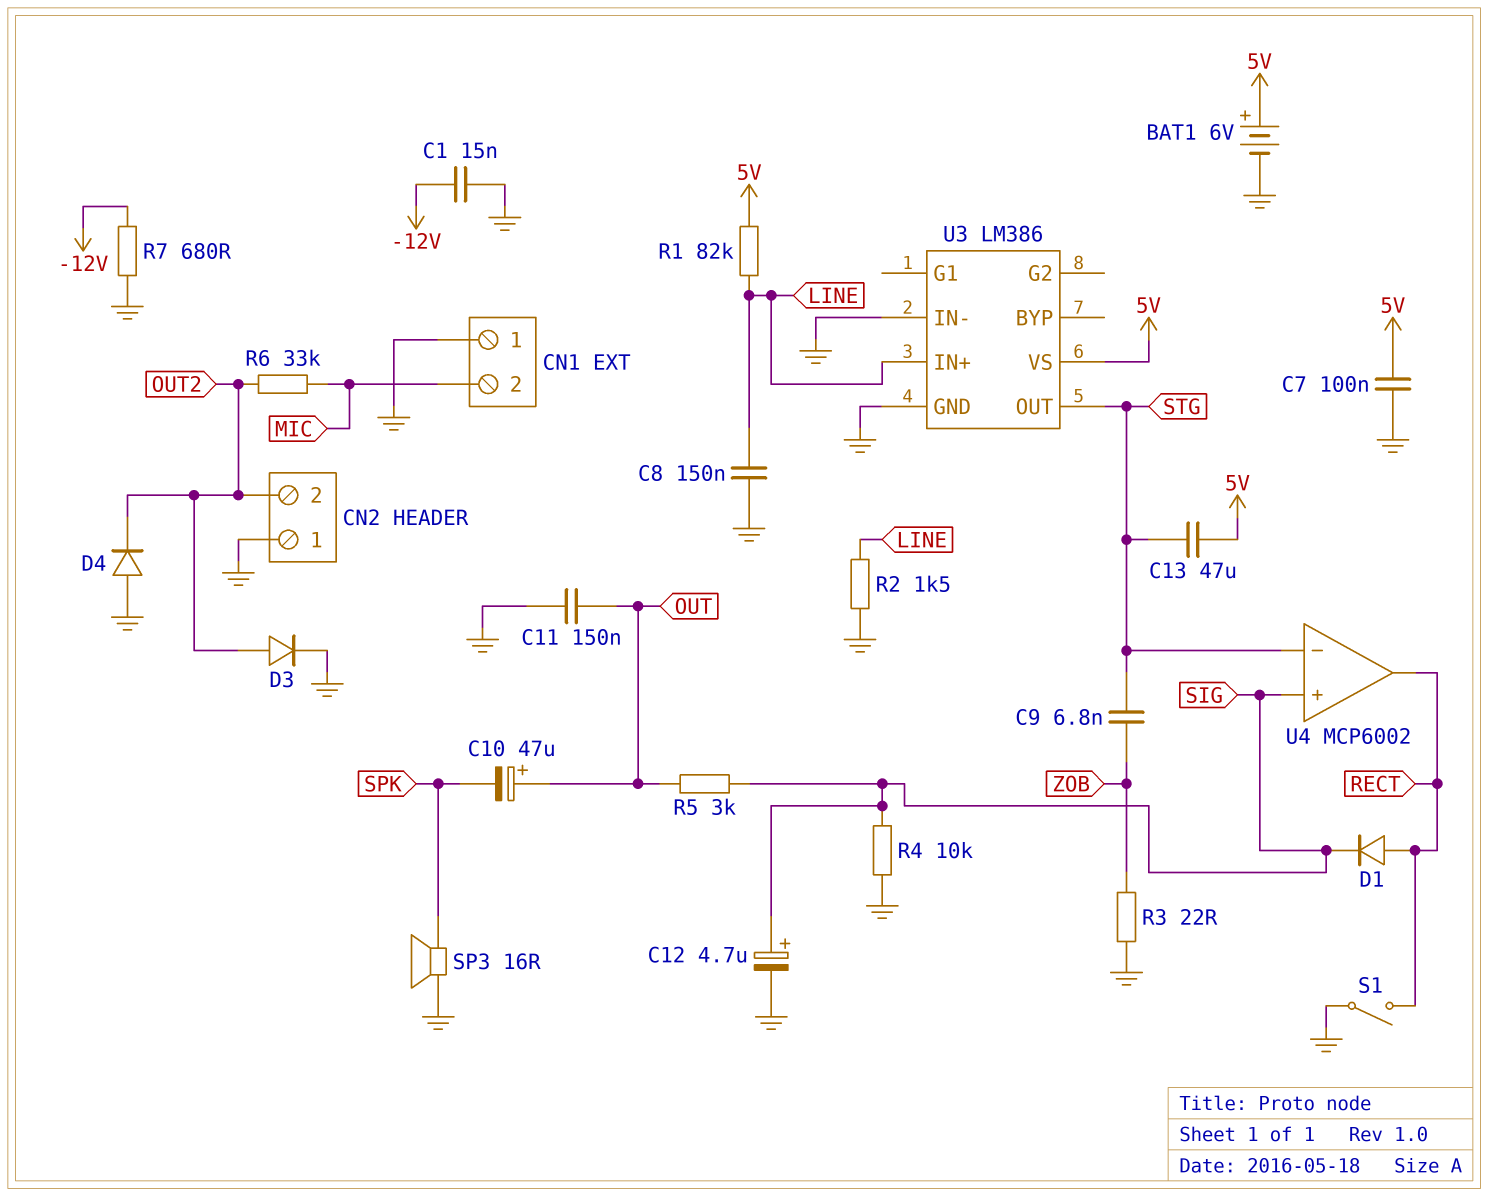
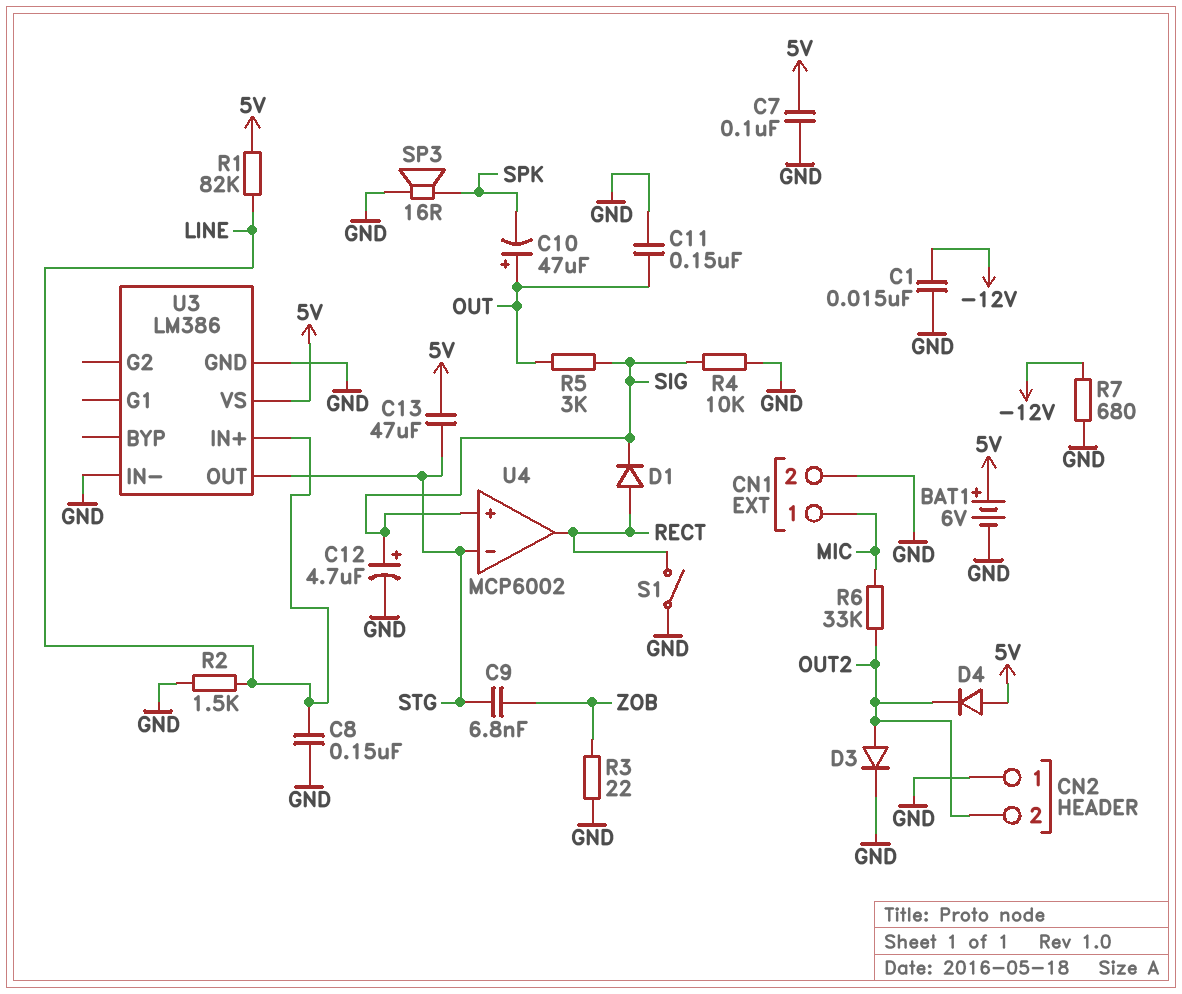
CN1 pin 1: GND -> MIC
CN1 pin 2: MIC -> GND
D4: diode (A GND, K OUT2) -> diode (A 5V, K OUT2)

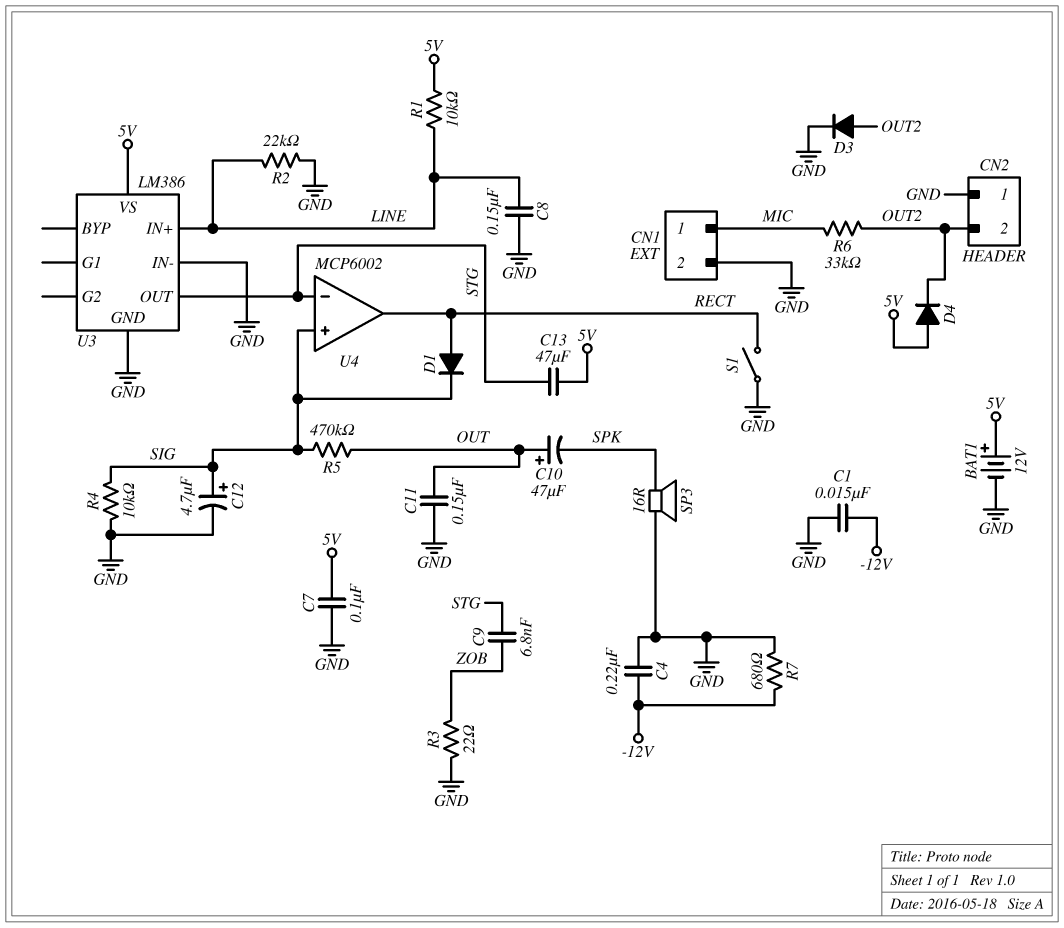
BAT1: 6V (plus 5V, minus GND) -> 12V (plus 5V, minus GND)
C4: none -> 220nF (-12V, GND)
R1: 82k (5V, LINE) -> 10k (5V, LINE)
R2: 1.5k (GND, LINE) -> 22k (GND, LINE)
R5: 3k (OUT, SIG) -> 470k (OUT, SIG)

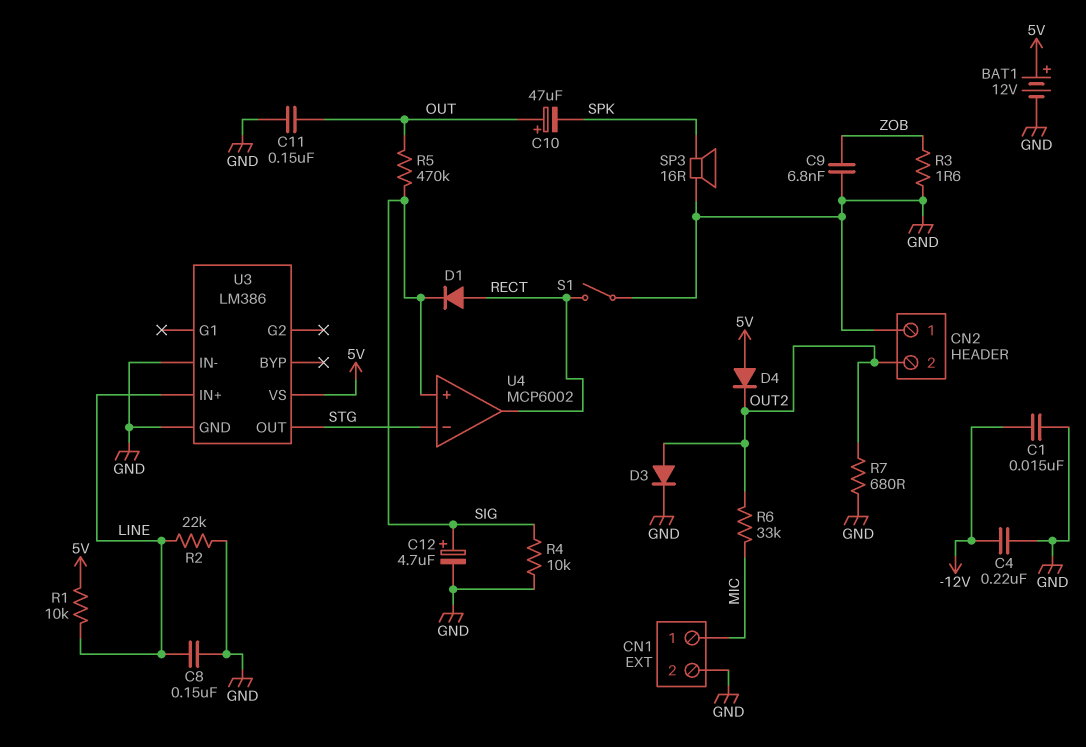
C7: 100nF (5V, GND) -> none
C9: 6.8nF (STG, ZOB) -> 6.8nF (GND, ZOB)
C13: 47uF (5V, STG) -> none
R3: 22 (GND, ZOB) -> 1.6 (GND, ZOB)
R7: 680 (-12V, GND) -> 680 (GND, OUT2)

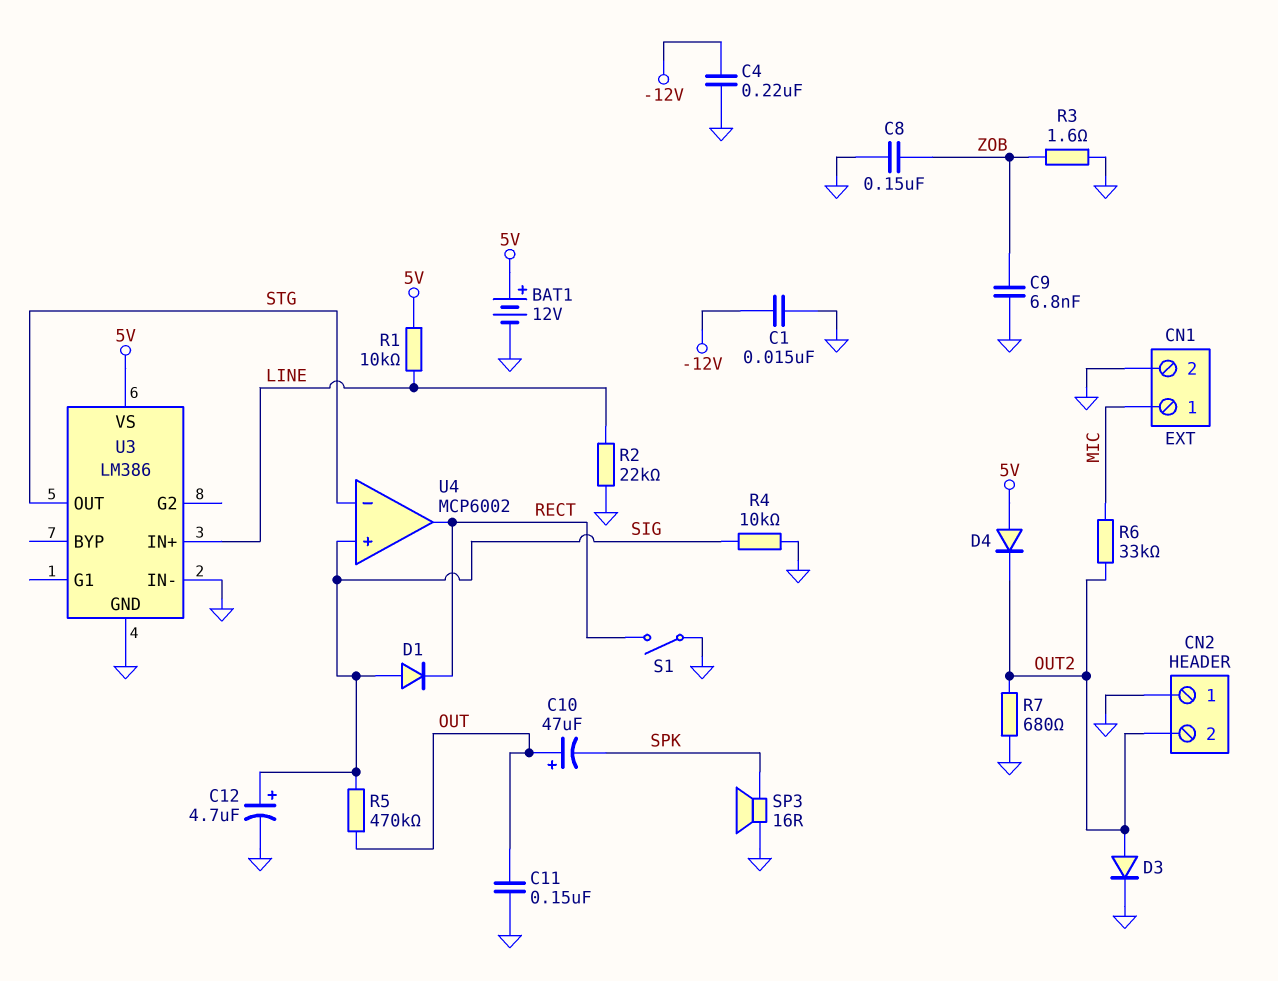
C8: 150nF (GND, LINE) -> 150nF (GND, ZOB)
D1: diode (A RECT, K SIG) -> diode (A SIG, K RECT)

